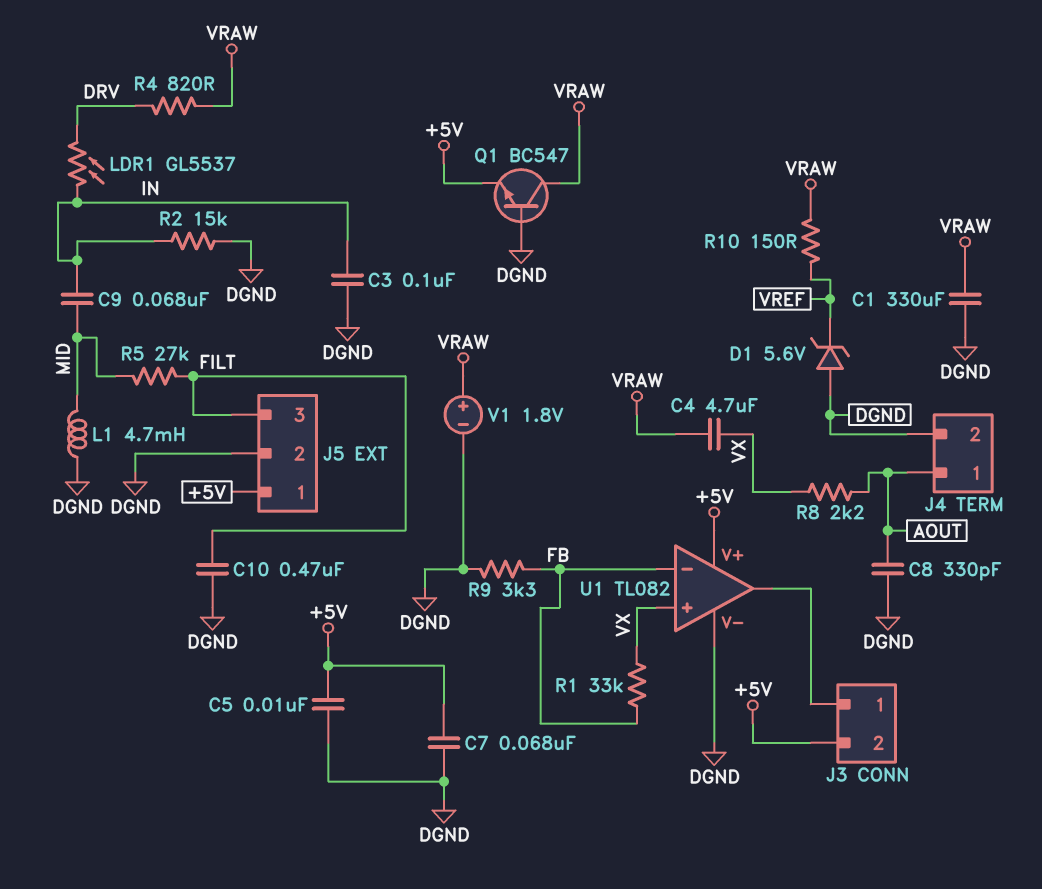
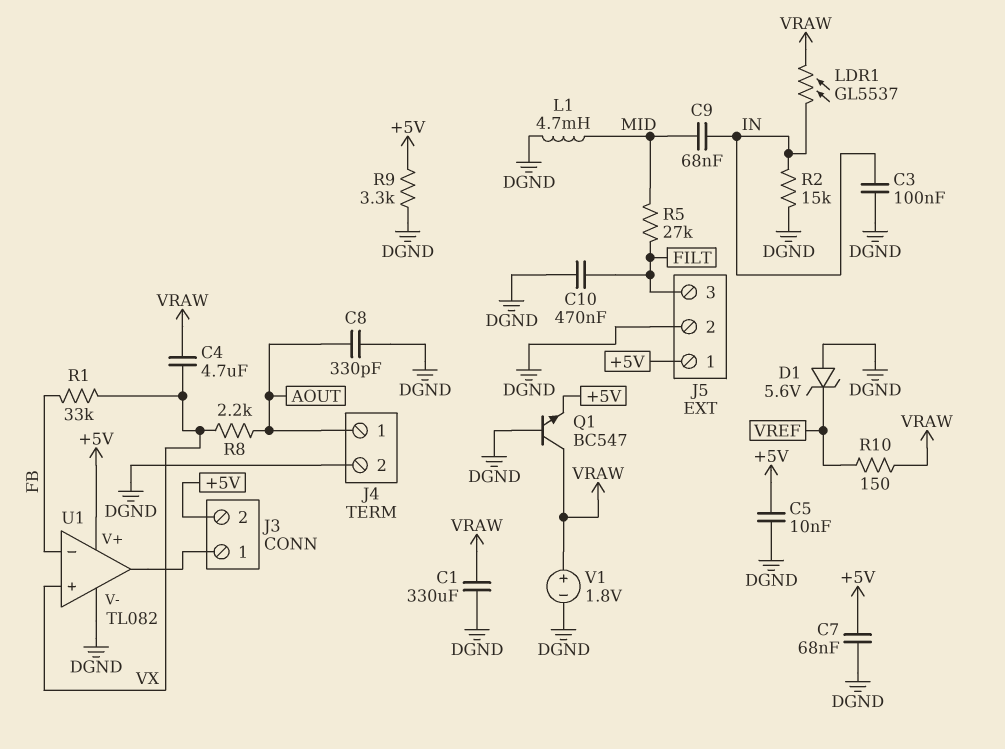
LDR1: GL5537 (DRV, IN) -> GL5537 (IN, VRAW)
R4: 820 (DRV, VRAW) -> none
R9: 3.3k (DGND, FB) -> 3.3k (+5V, DGND)

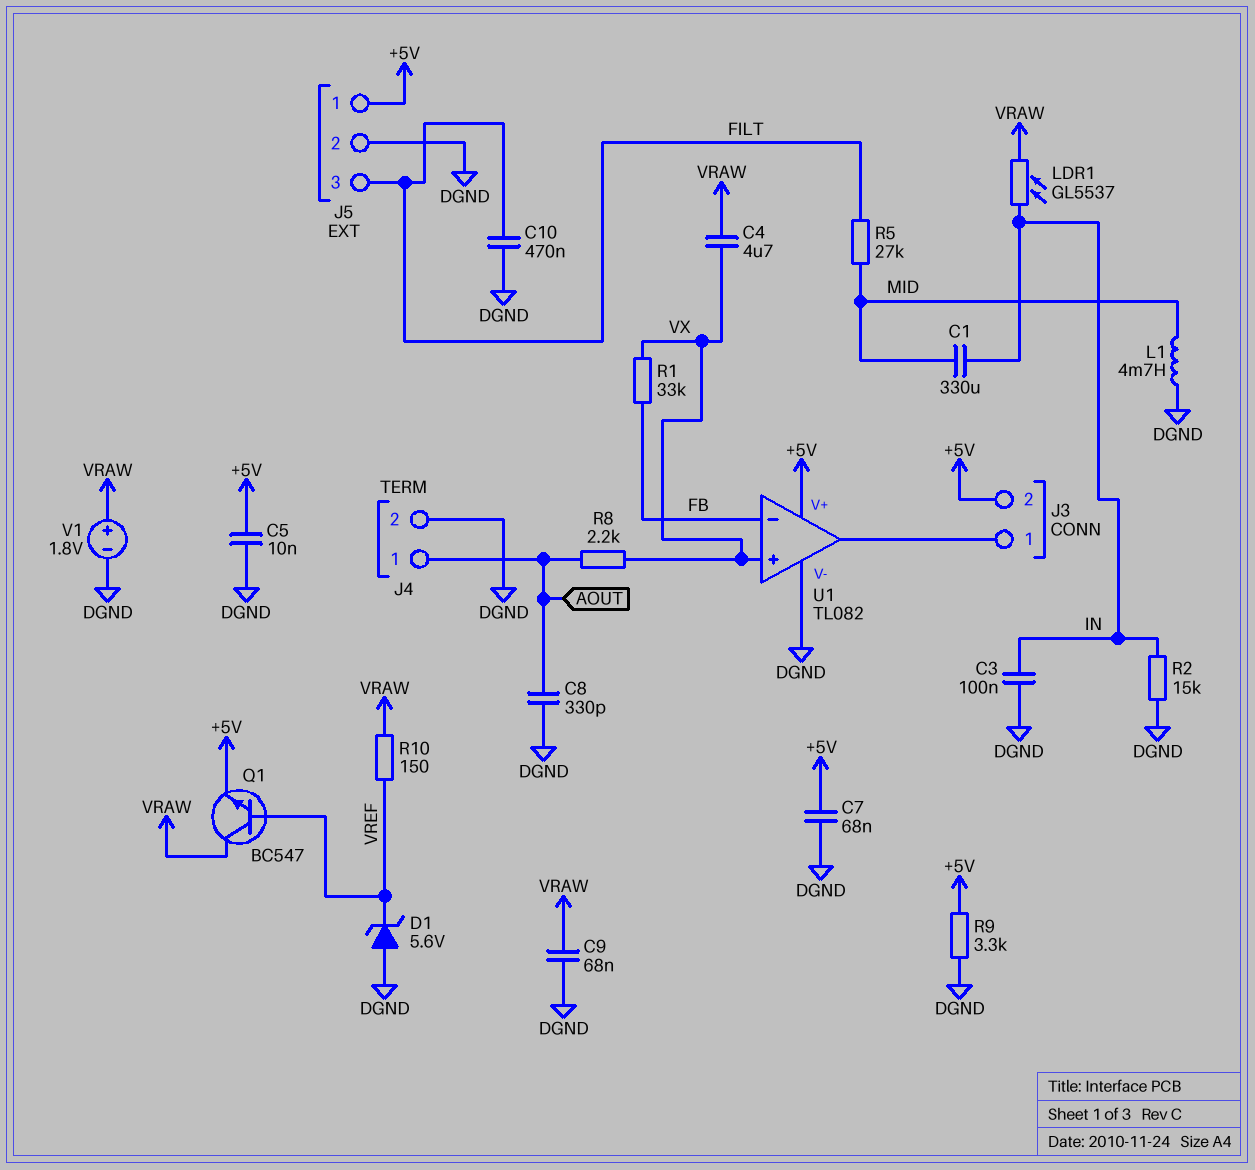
C1: 330uF (DGND, VRAW) -> 330uF (IN, MID)
C9: 68nF (IN, MID) -> 68nF (DGND, VRAW)
Q1: NPN BC547 (B DGND, C VRAW, E +5V) -> NPN BC547 (B VREF, C VRAW, E +5V)

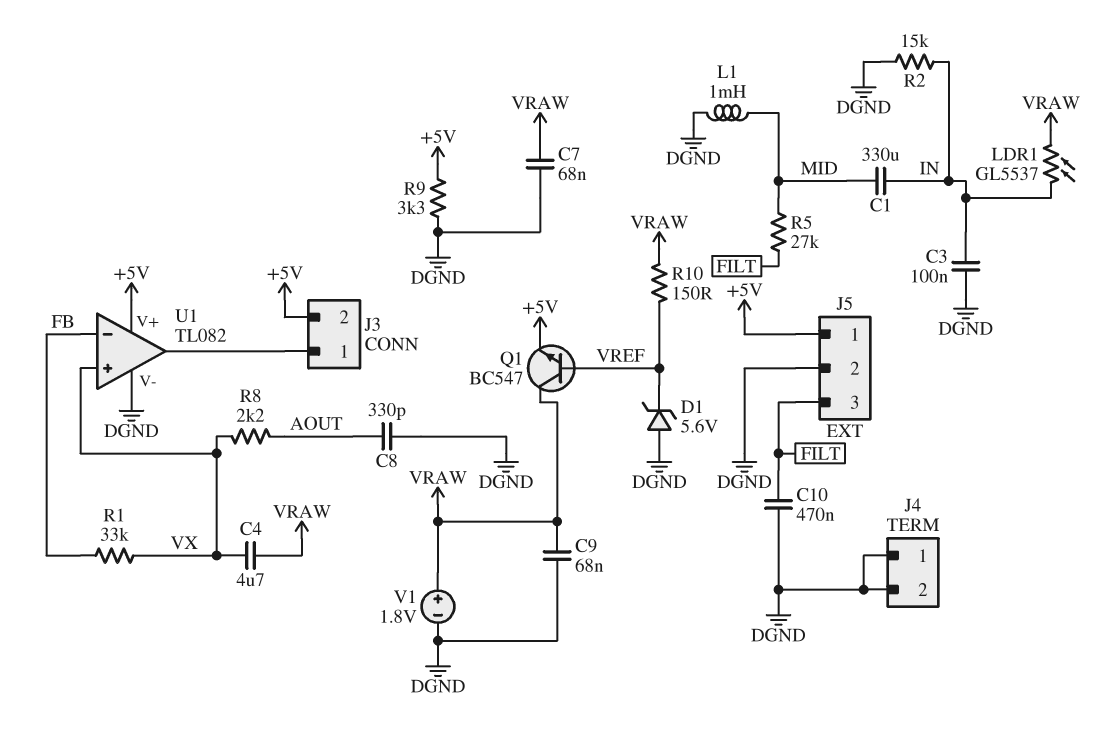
C5: 10nF (+5V, DGND) -> none
C7: 68nF (+5V, DGND) -> 68nF (DGND, VRAW)
J4 pin 1: AOUT -> DGND
L1: 4.7mH (DGND, MID) -> 1mH (DGND, MID)

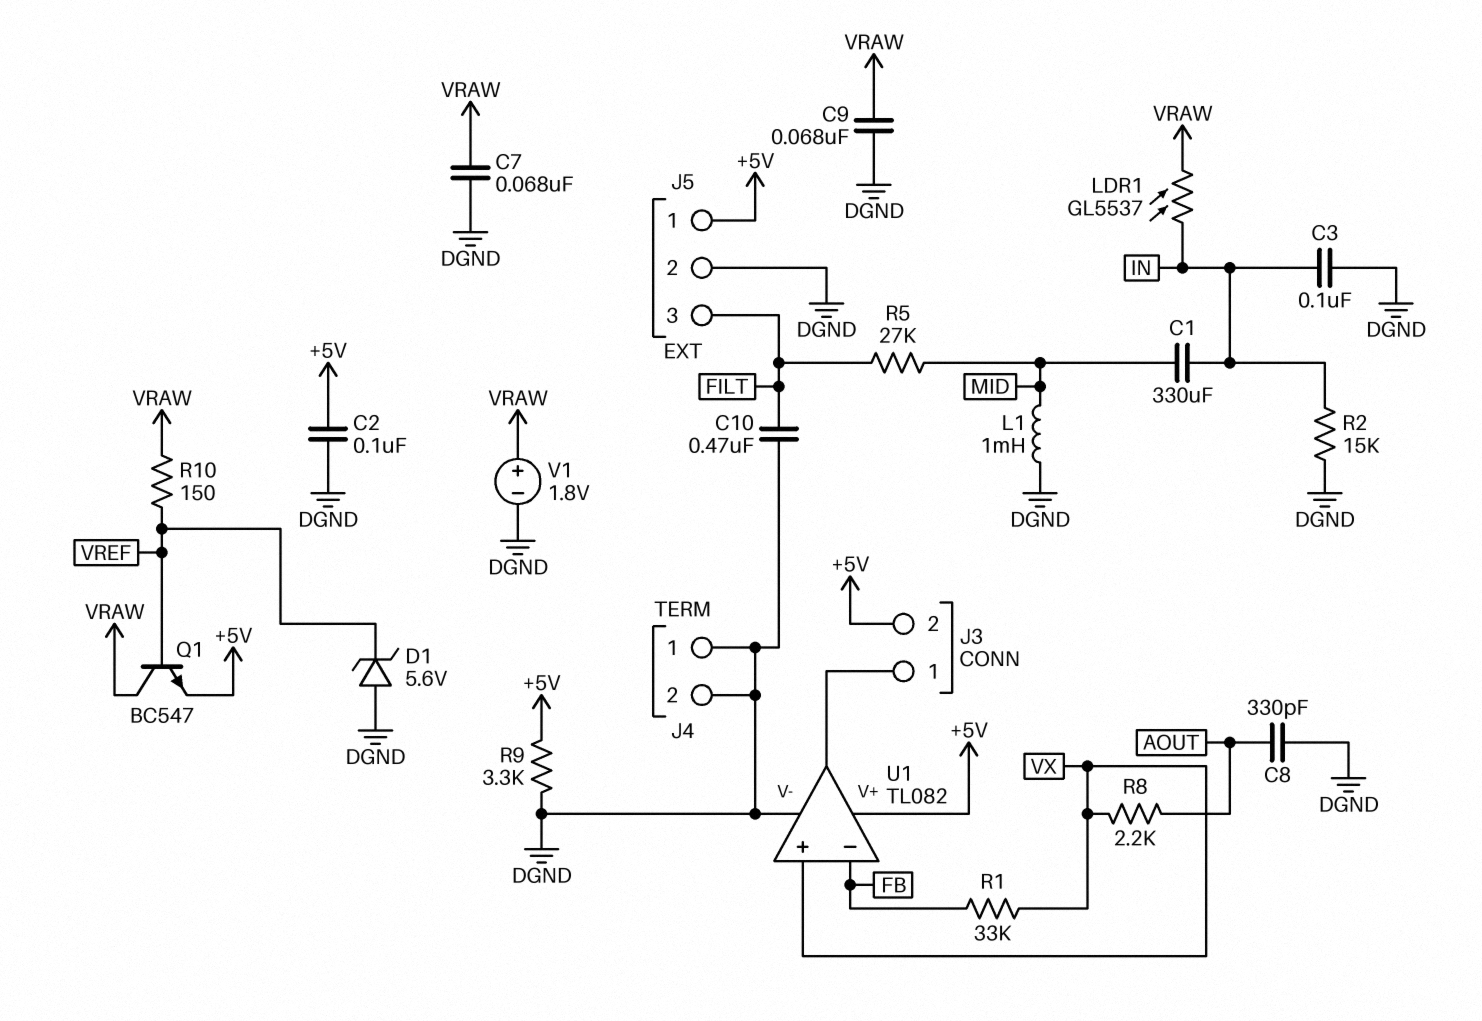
C2: none -> 100nF (+5V, DGND)
C4: 4.7uF (VRAW, VX) -> none

